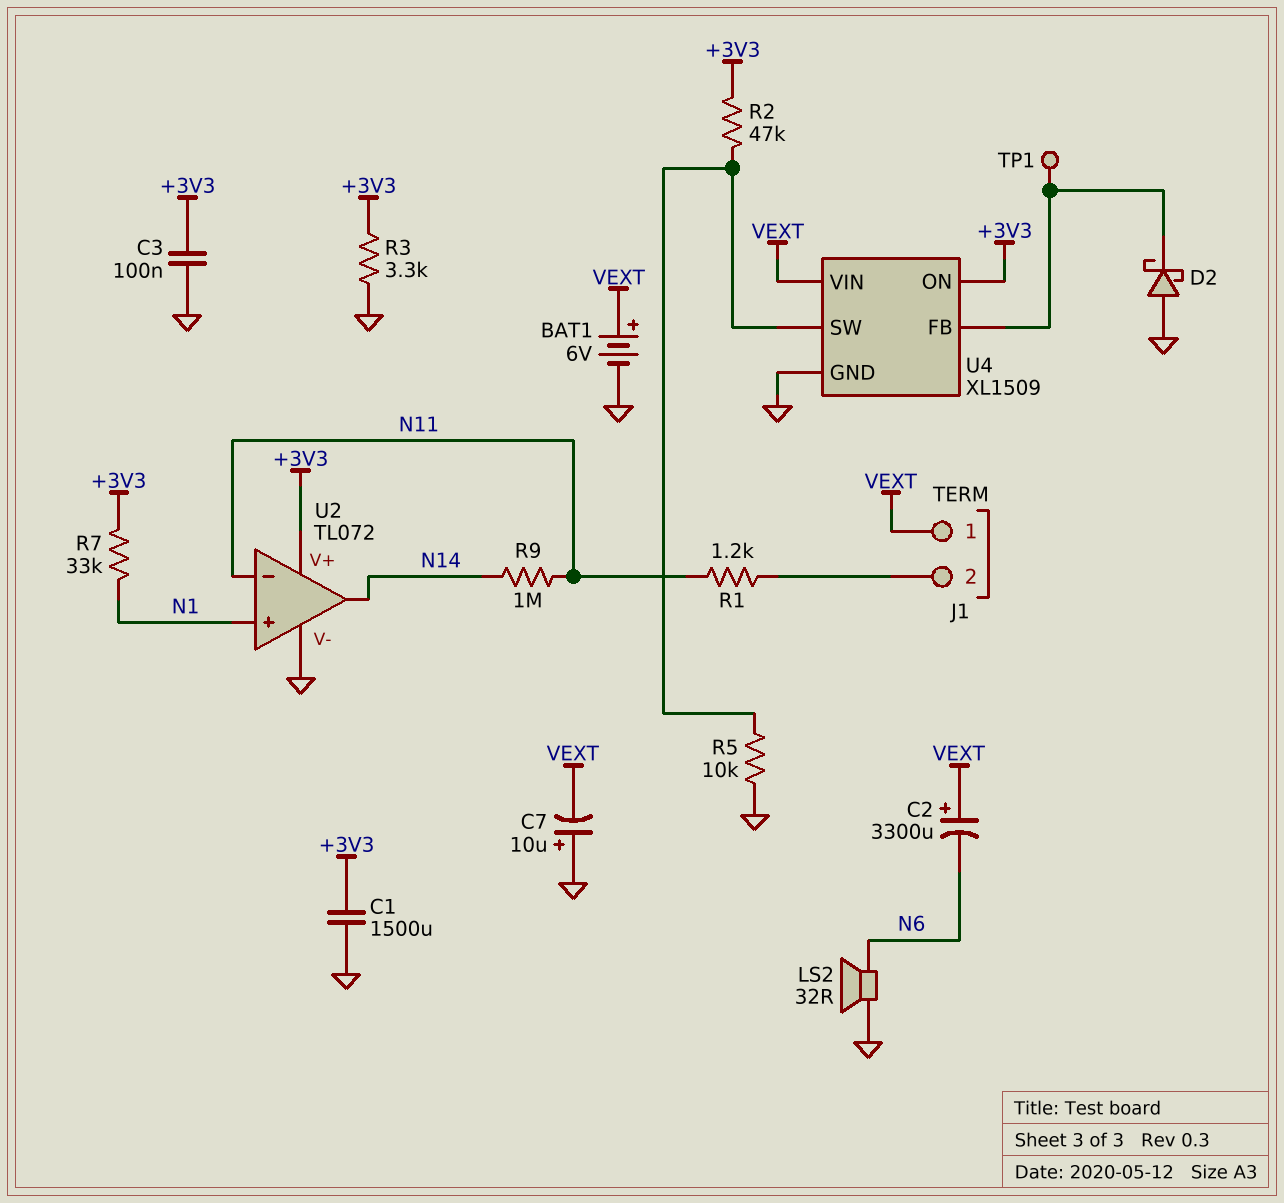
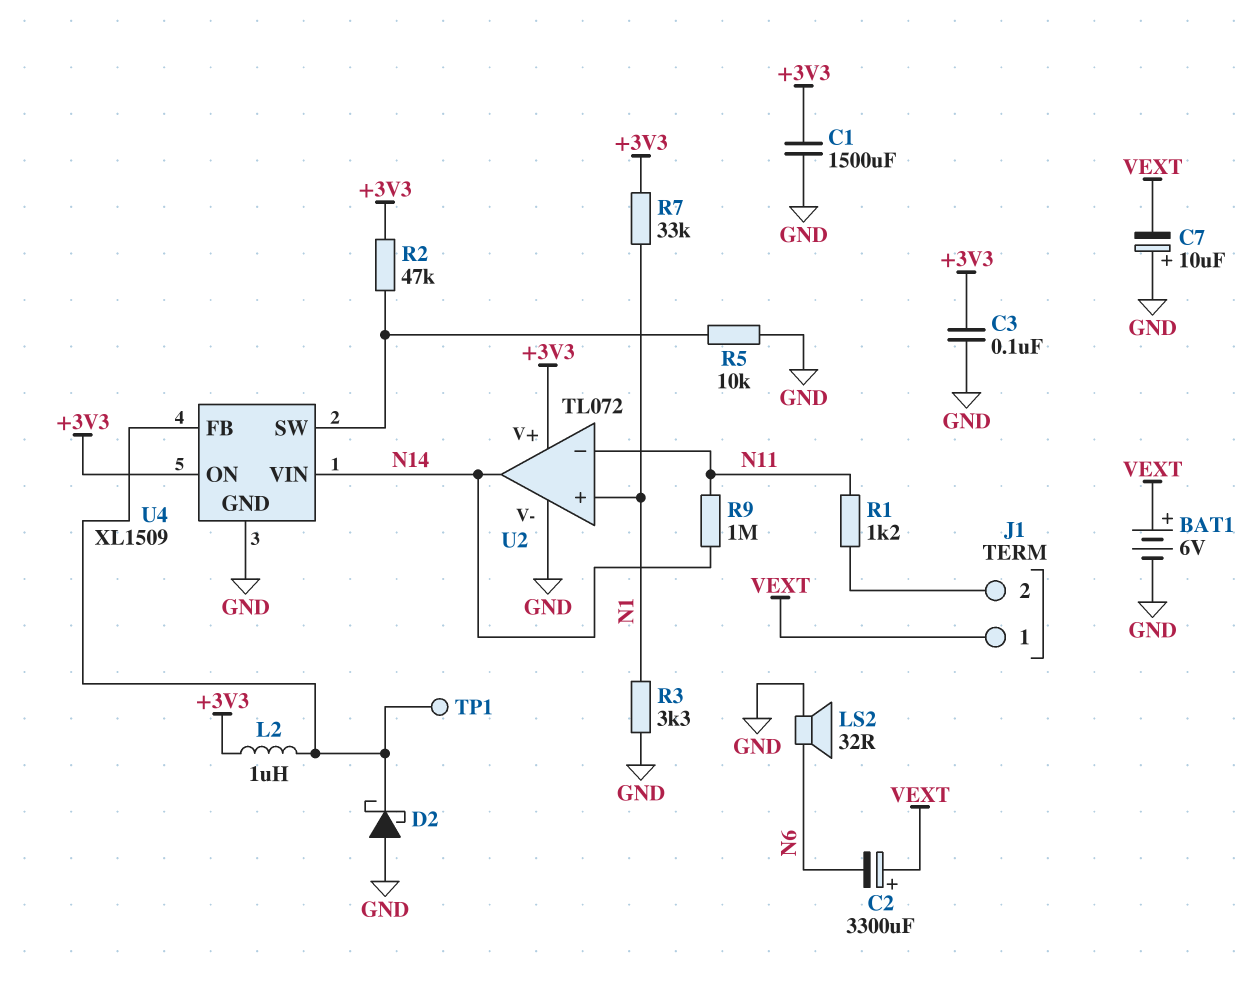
L2: none -> 1uH (+3V3, U4/FB)
R3: 3.3k (+3V3, GND) -> 3.3k (GND, N1)
U4 pin VIN: VEXT -> N14

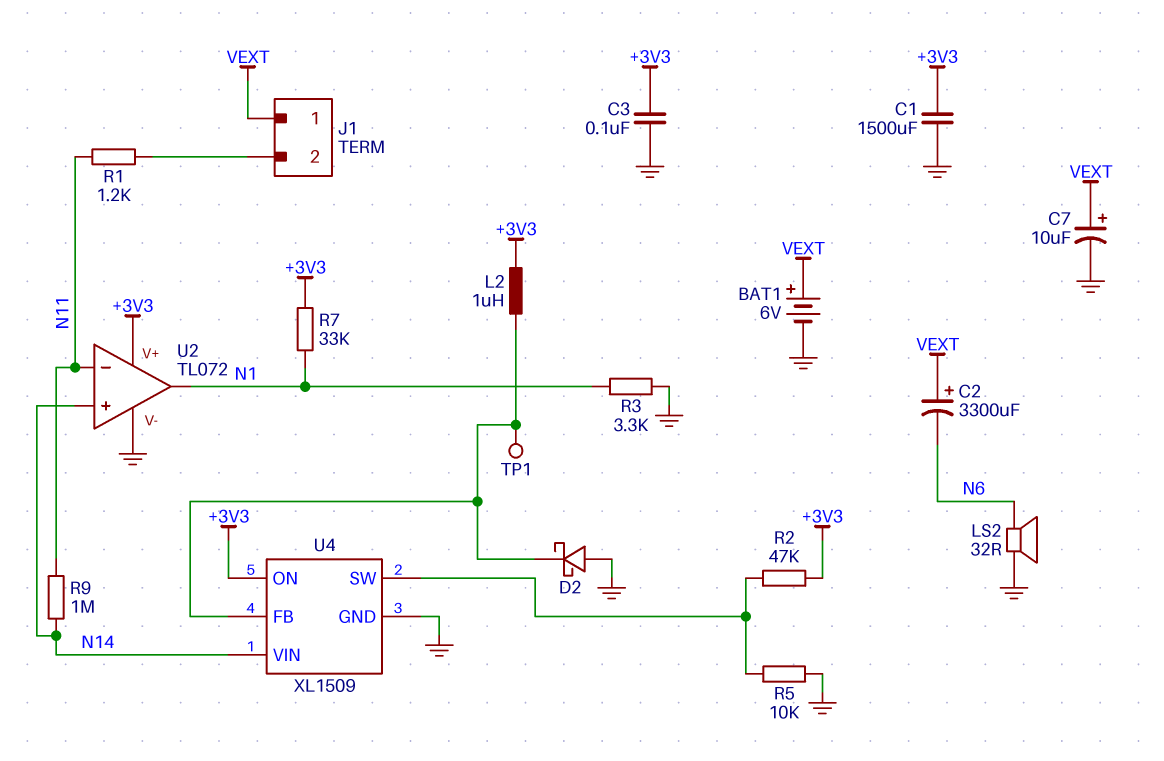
C7: 10uF (plus GND, minus VEXT) -> 10uF (plus VEXT, minus GND)
U2 pin in+: N1 -> N14
U2 pin out: N14 -> N1

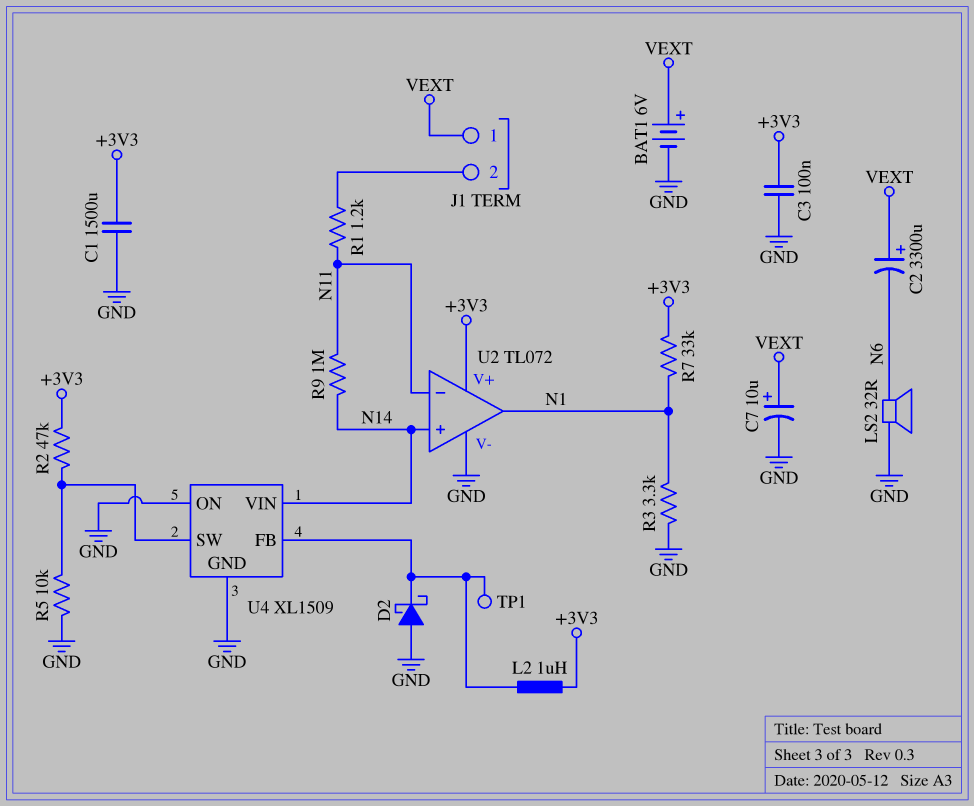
U4 pin ON: +3V3 -> GND

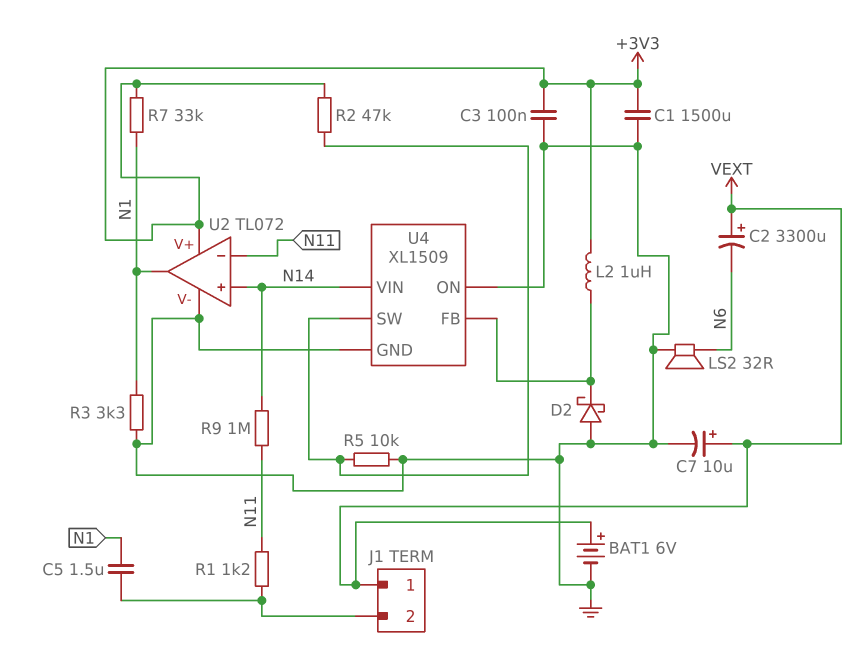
C5: none -> 1.5uF (J1/2, N1)
TP1: test point (U4/FB) -> none

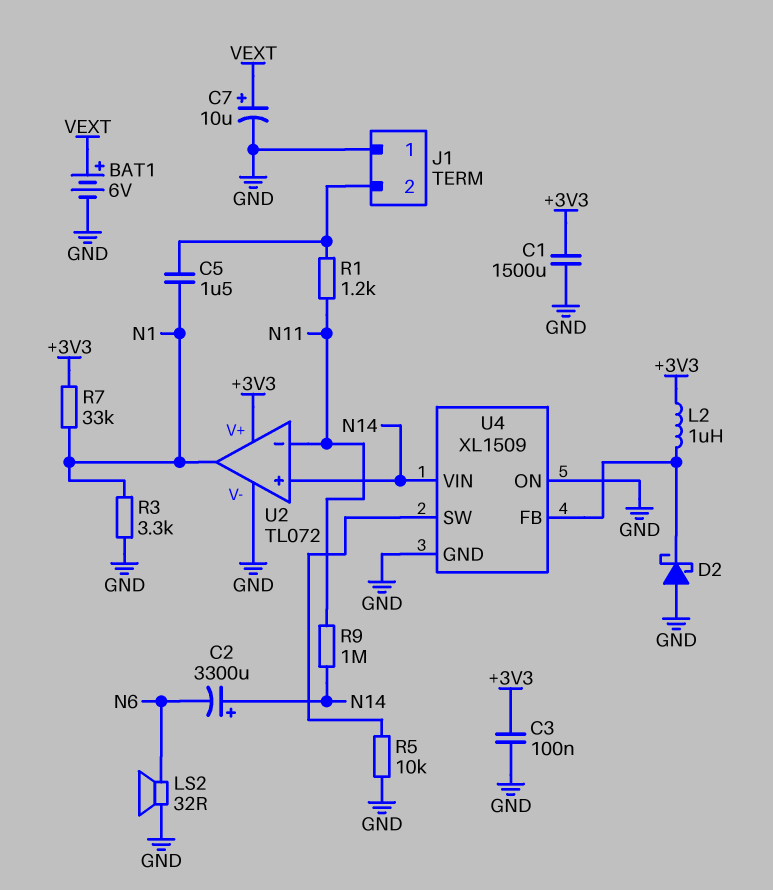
C2: 3300uF (plus VEXT, minus N6) -> 3300uF (plus N14, minus N6)
J1 pin 1: VEXT -> GND
R2: 47k (+3V3, U4/SW) -> none

